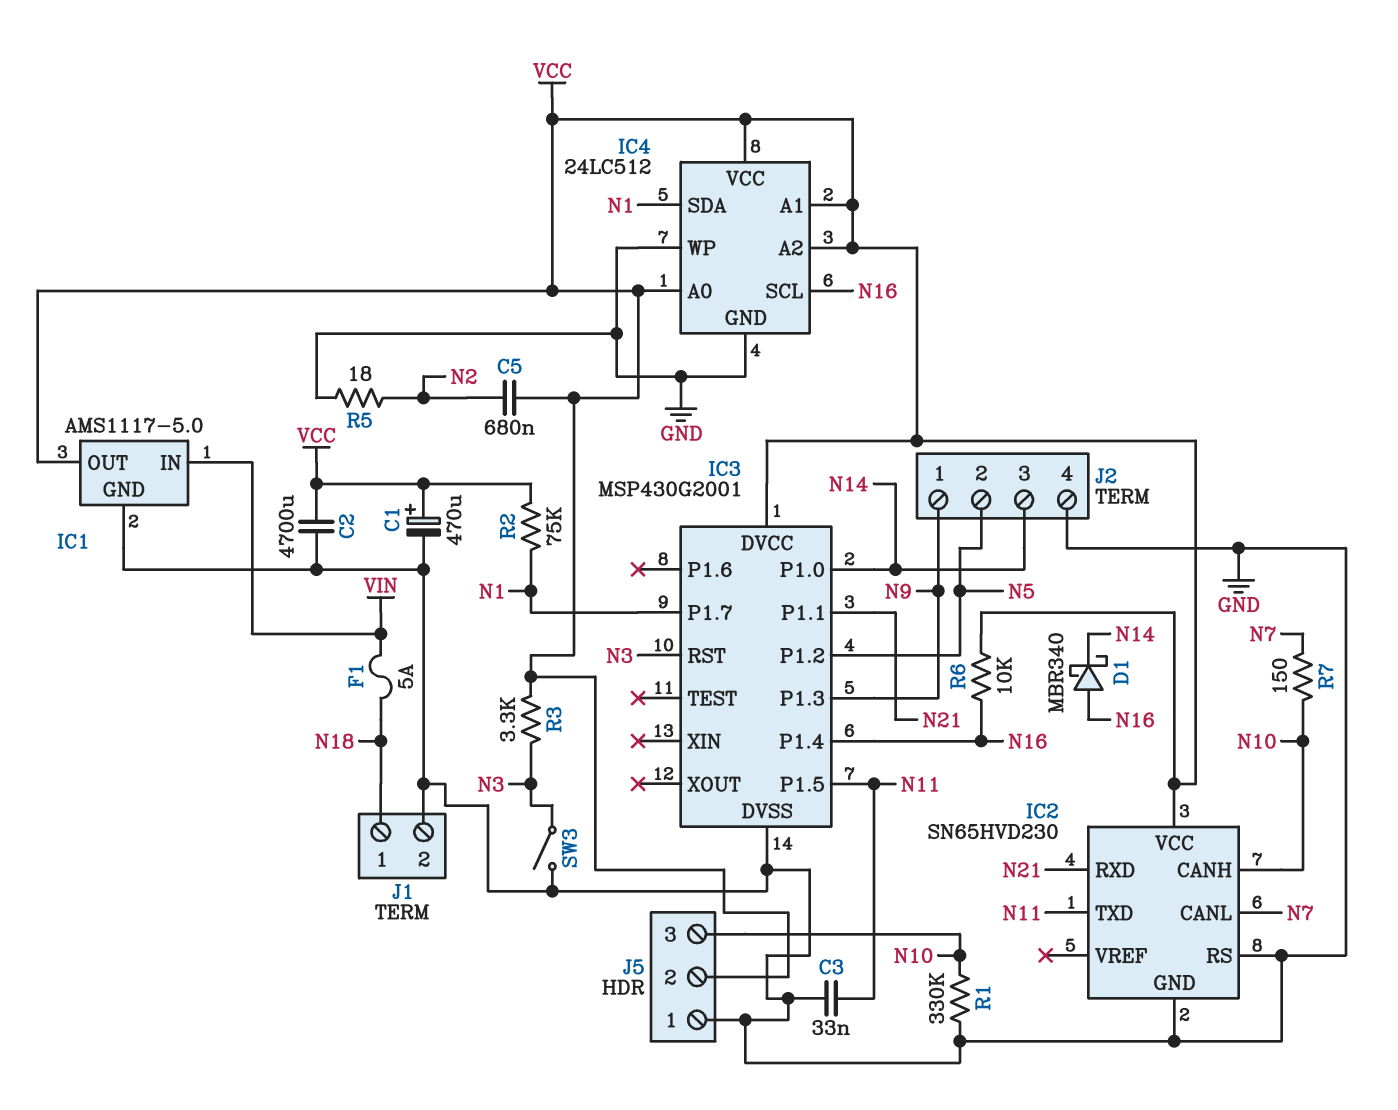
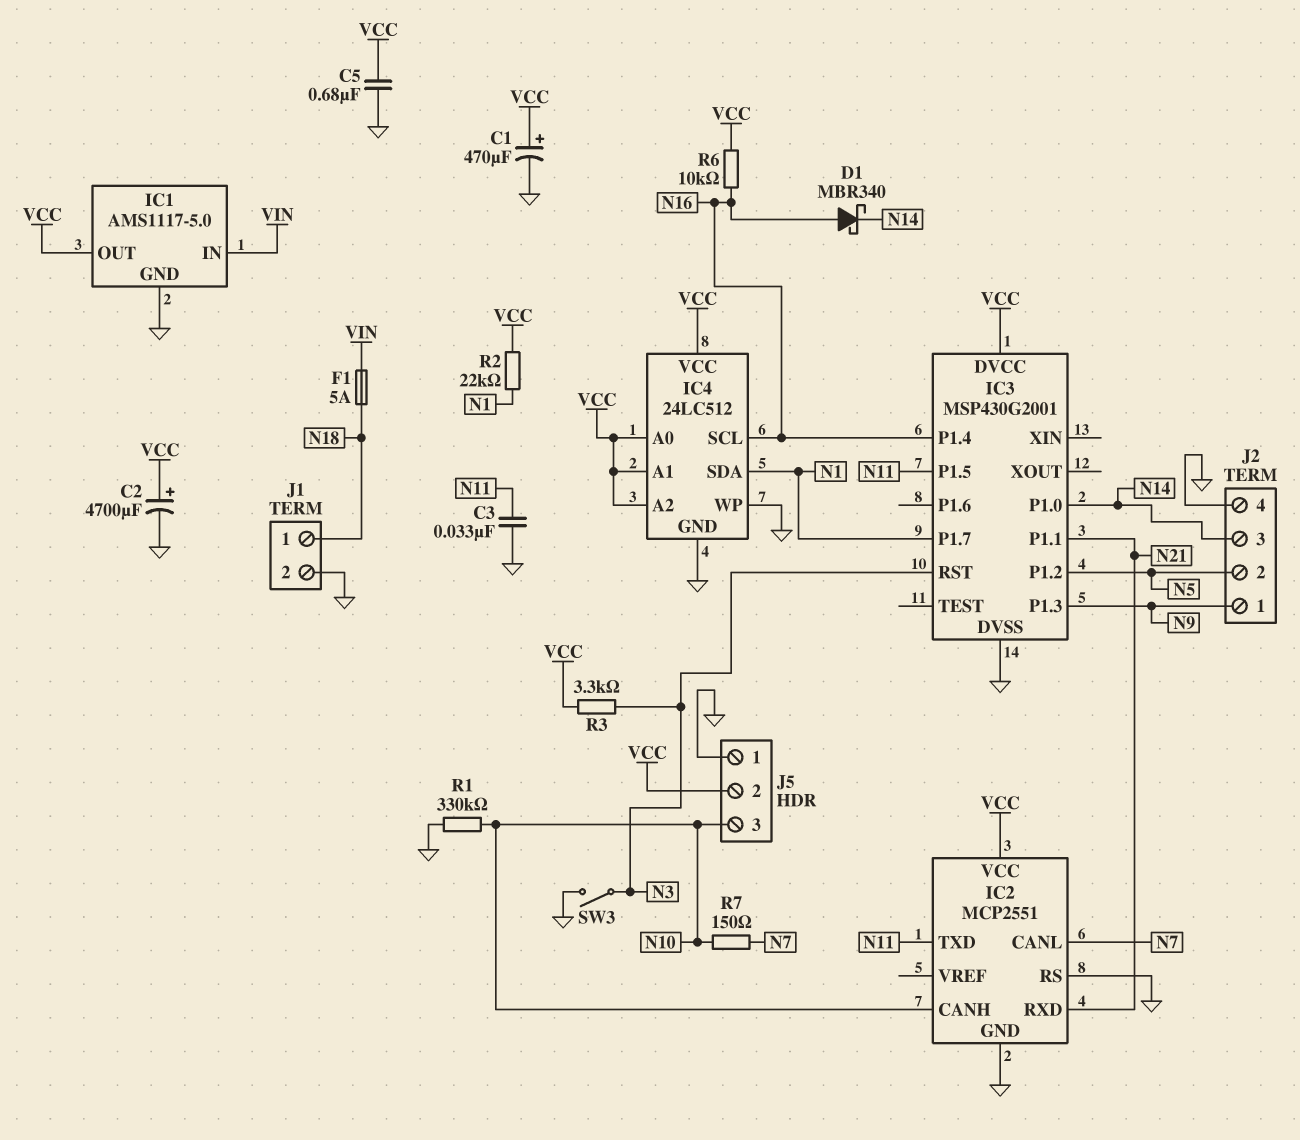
C2: 4700uF (GND, VCC) -> 4700uF (plus VCC, minus GND)
C5: 680nF (N2, VCC) -> 680nF (GND, VCC)
IC2: SN65HVD230 -> MCP2551
R2: 75k (N1, VCC) -> 22k (N1, VCC)
R5: 18 (GND, N2) -> none

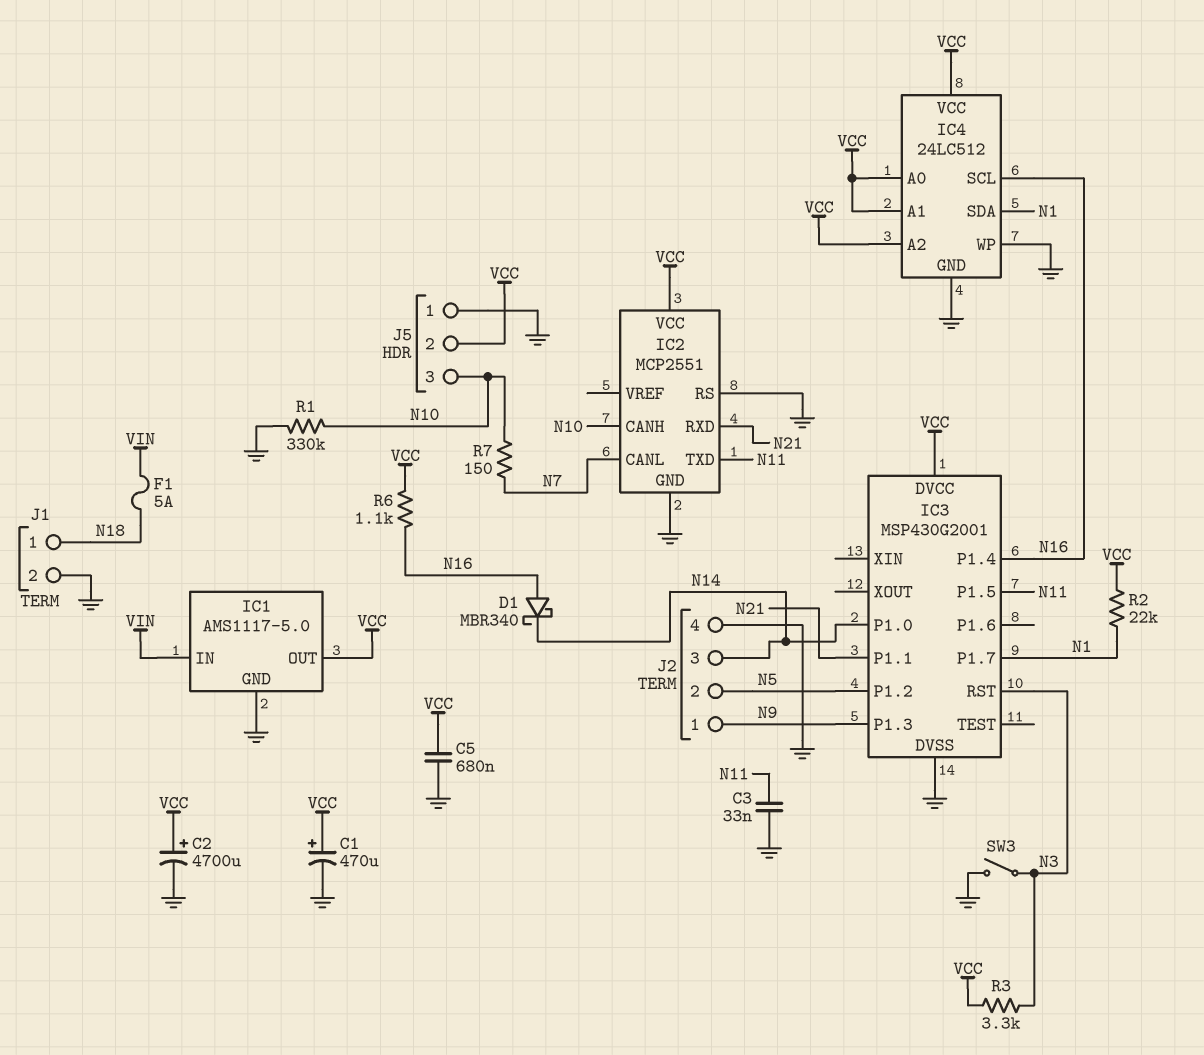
R6: 10k (N16, VCC) -> 1.1k (N16, VCC)

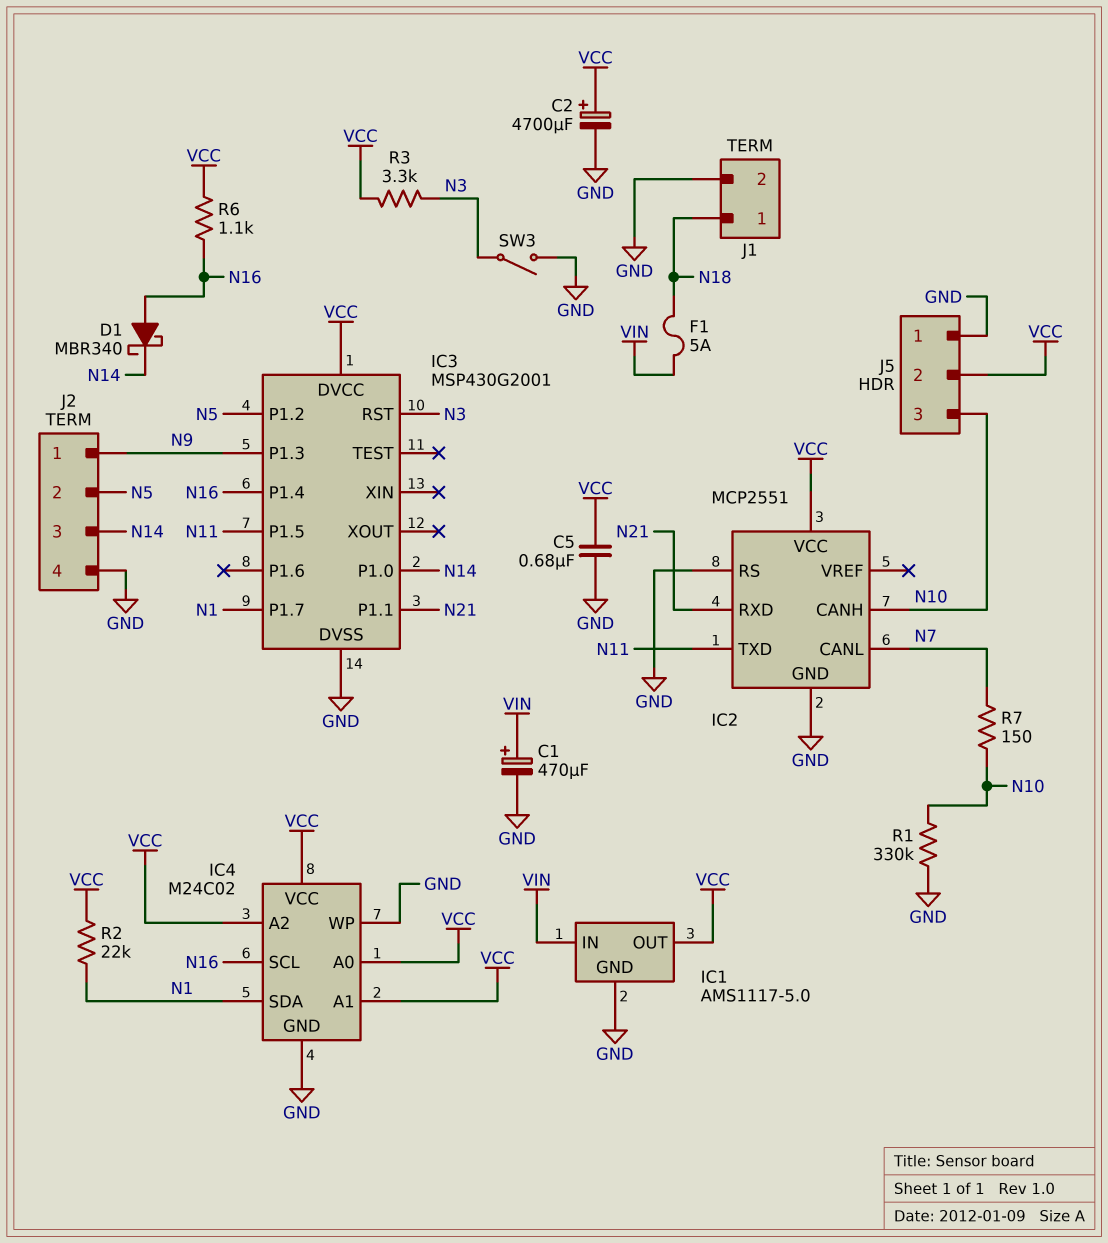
C1: 470uF (plus VCC, minus GND) -> 470uF (plus VIN, minus GND)
C3: 33nF (GND, N11) -> none
IC4: 24LC512 -> M24C02

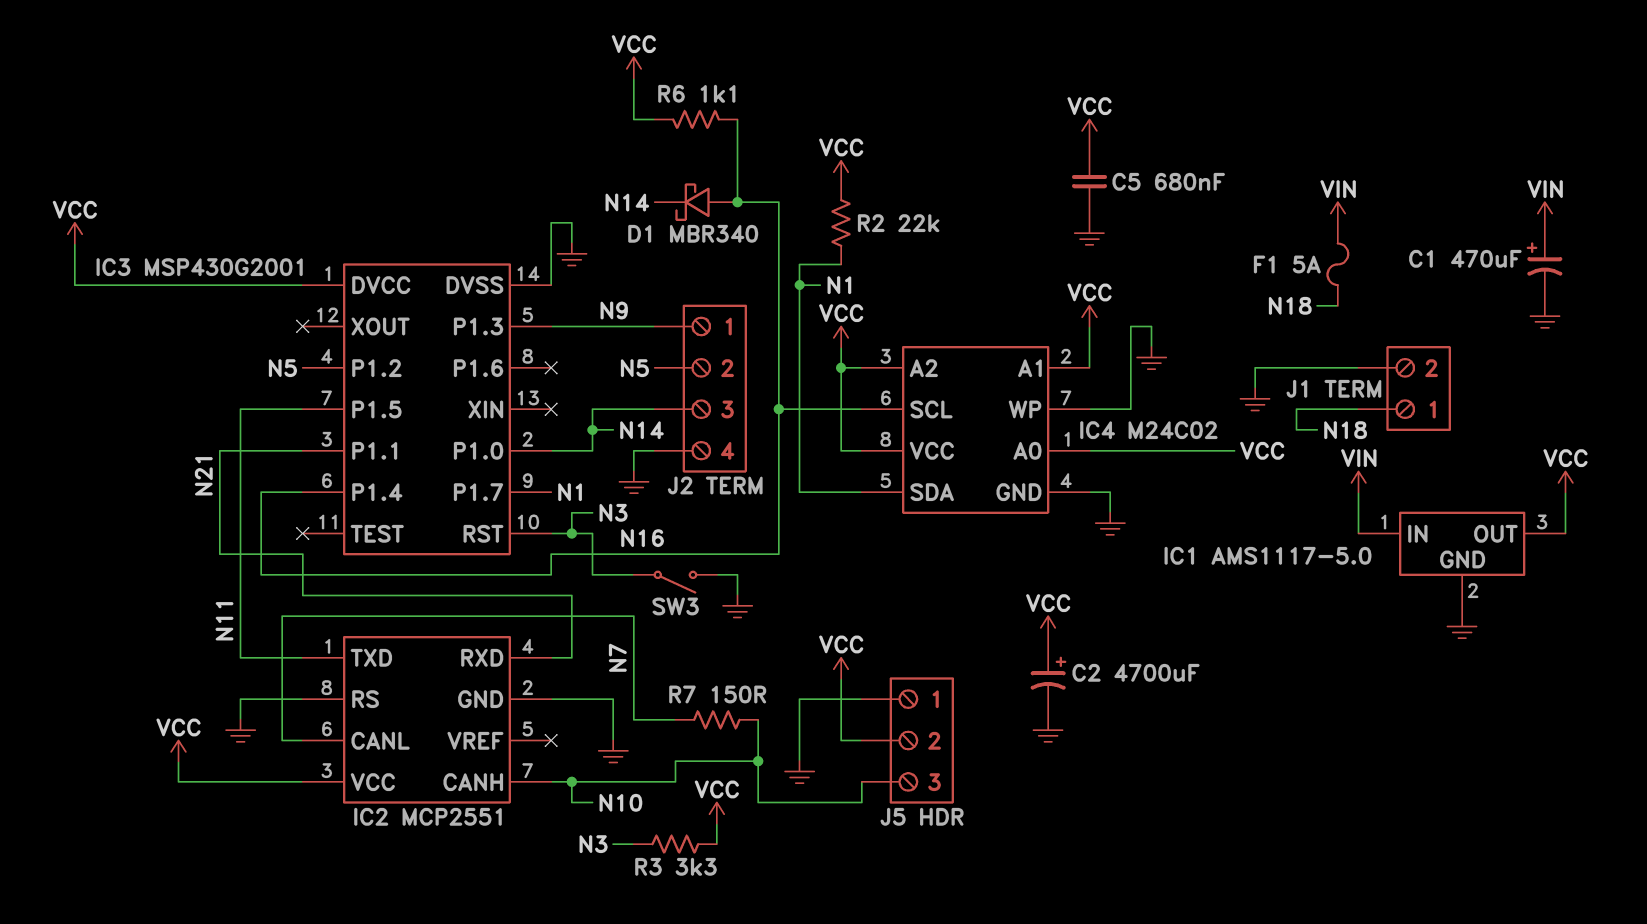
R1: 330k (GND, N10) -> none

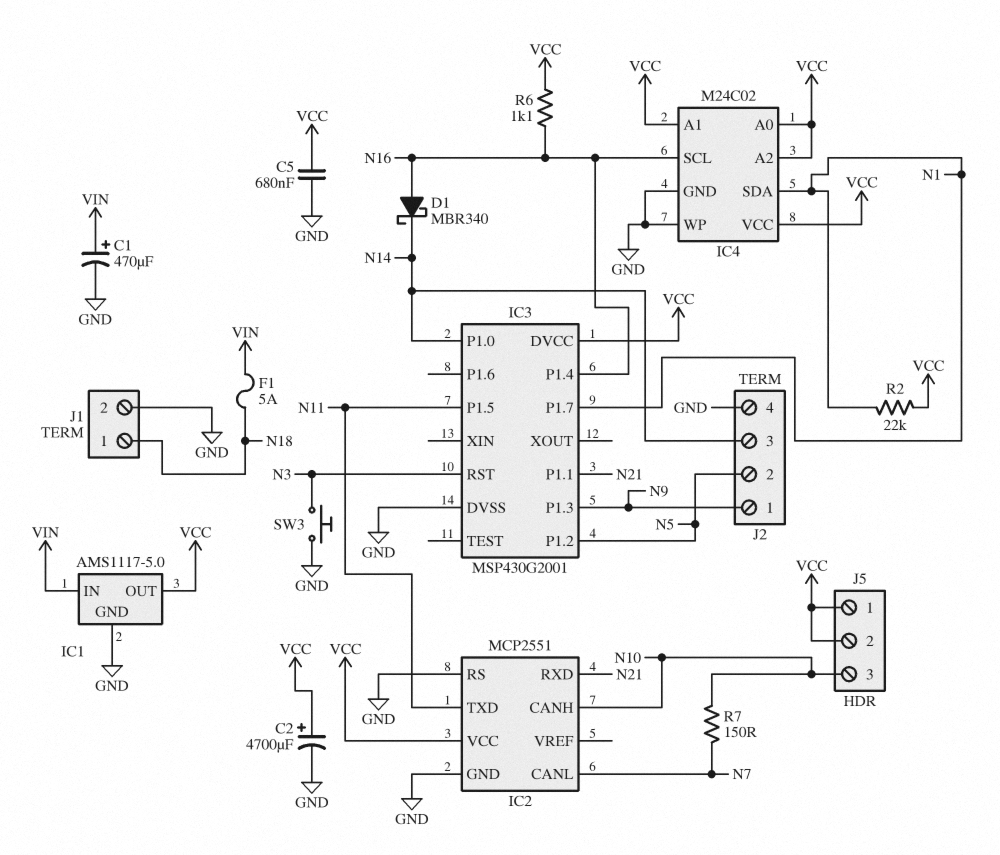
J5 pin 1: GND -> VCC
R3: 3.3k (N3, VCC) -> none
SW3: switch (GND, N3) -> button (GND, N3)

